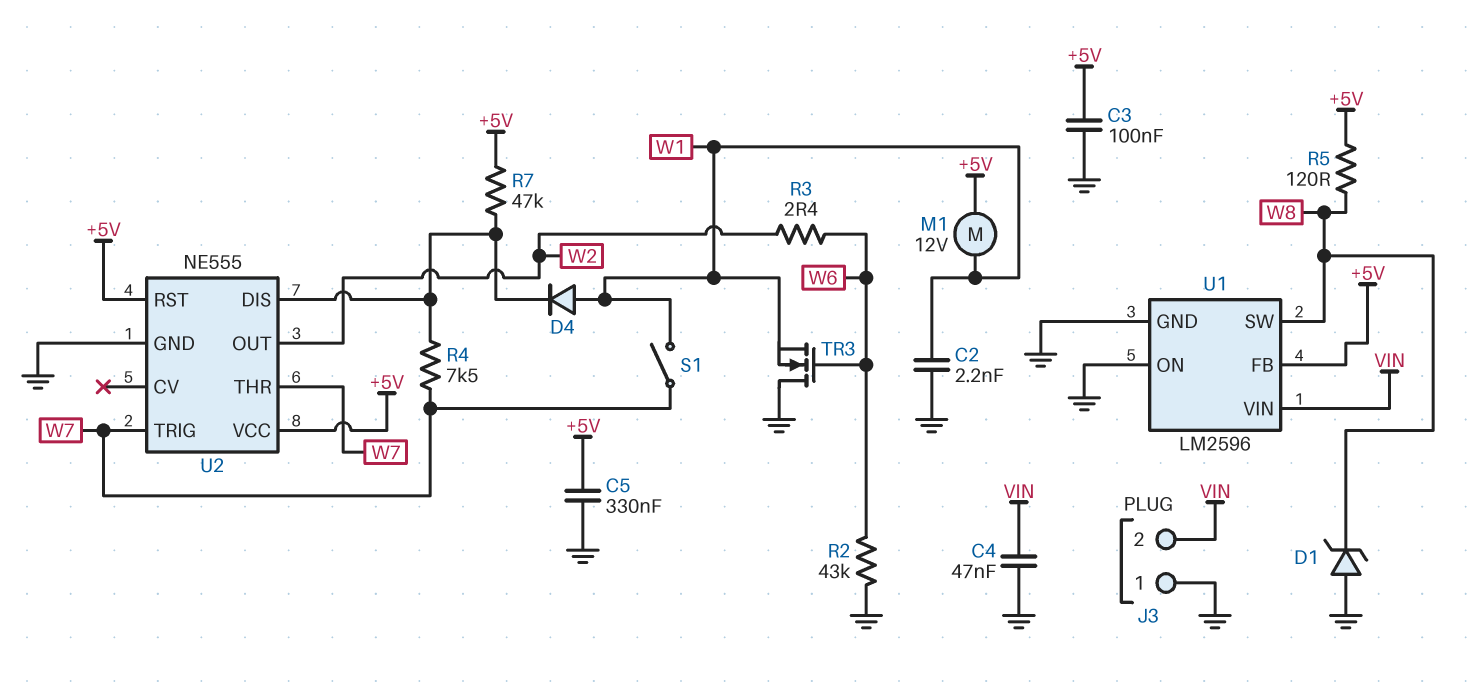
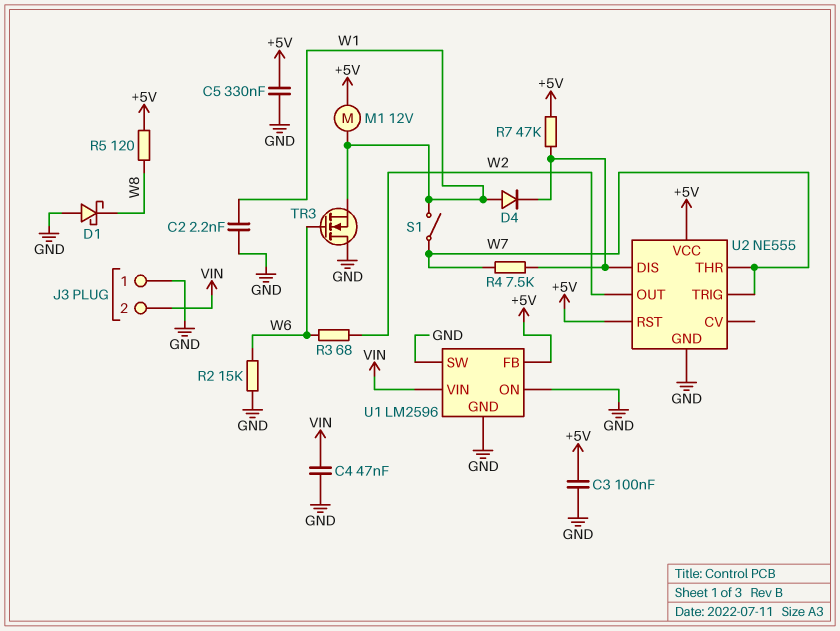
D1: zener (A GND, K W8) -> schottky (A GND, K W8)
R2: 43k (GND, W6) -> 15k (GND, W6)
R3: 2.4 (W2, W6) -> 68 (W2, W6)
U1 pin SW: W8 -> GND

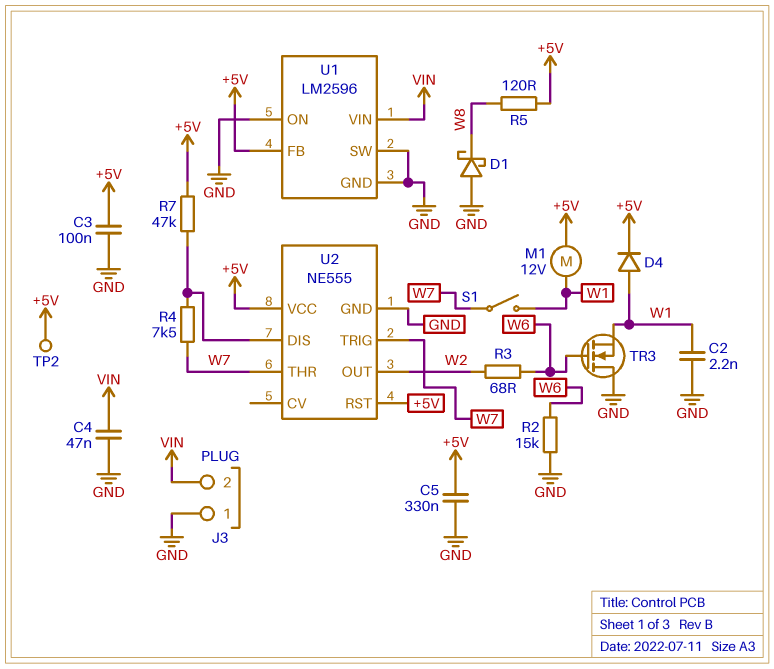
D4: diode (A W1, K U2/DIS) -> diode (A W1, K +5V)
TP2: none -> test point (+5V)

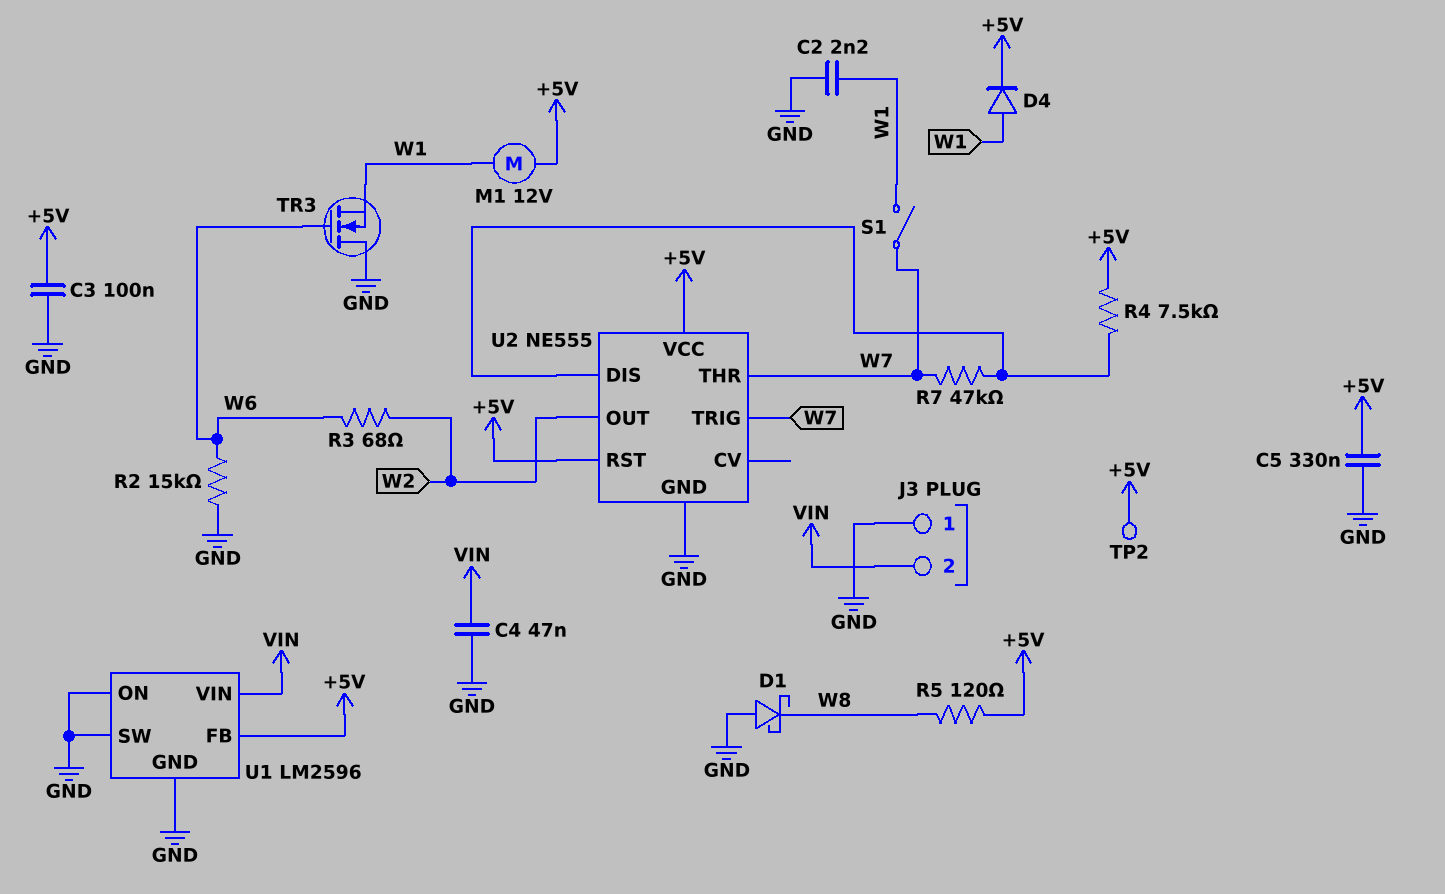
R4: 7.5k (U2/DIS, W7) -> 7.5k (+5V, U2/DIS)
R7: 47k (+5V, U2/DIS) -> 47k (U2/DIS, W7)

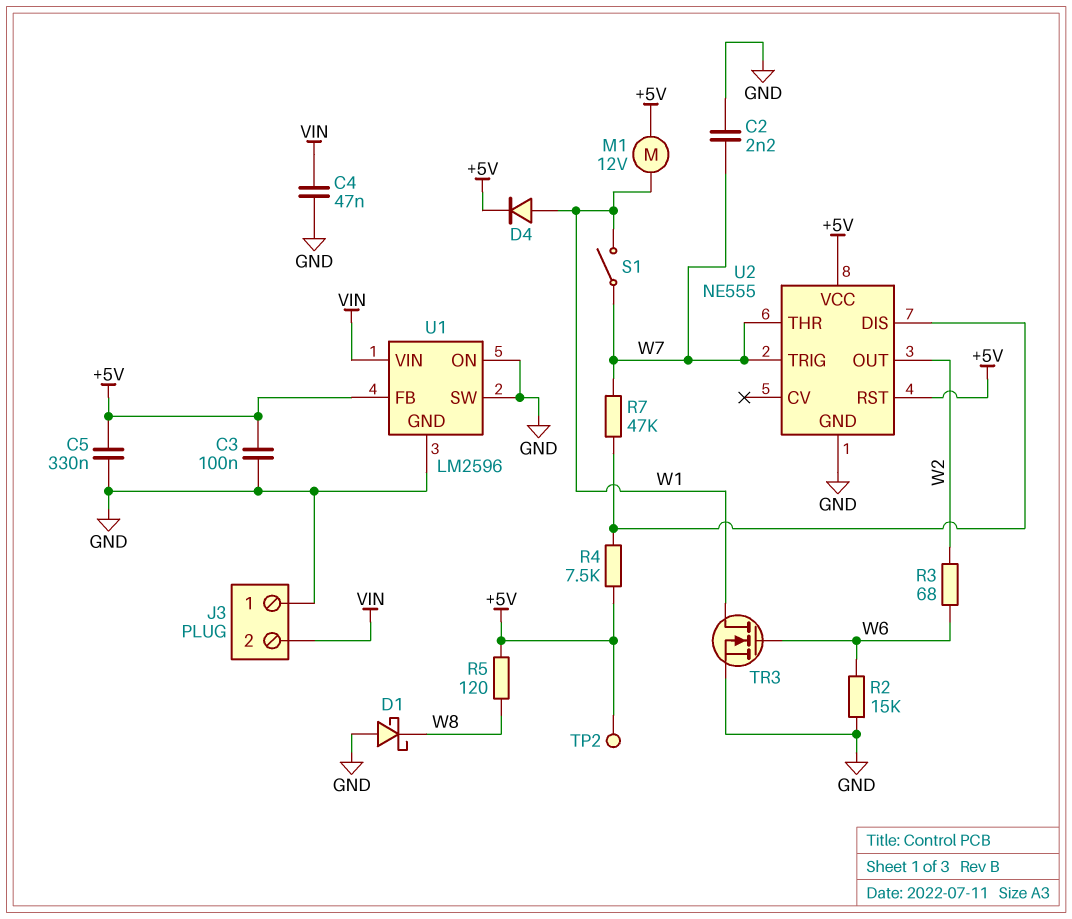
C2: 2.2nF (GND, W1) -> 2.2nF (GND, W7)
TR3: NMOS (G W6, D GND, S W1) -> NMOS (G W6, D W1, S GND)

